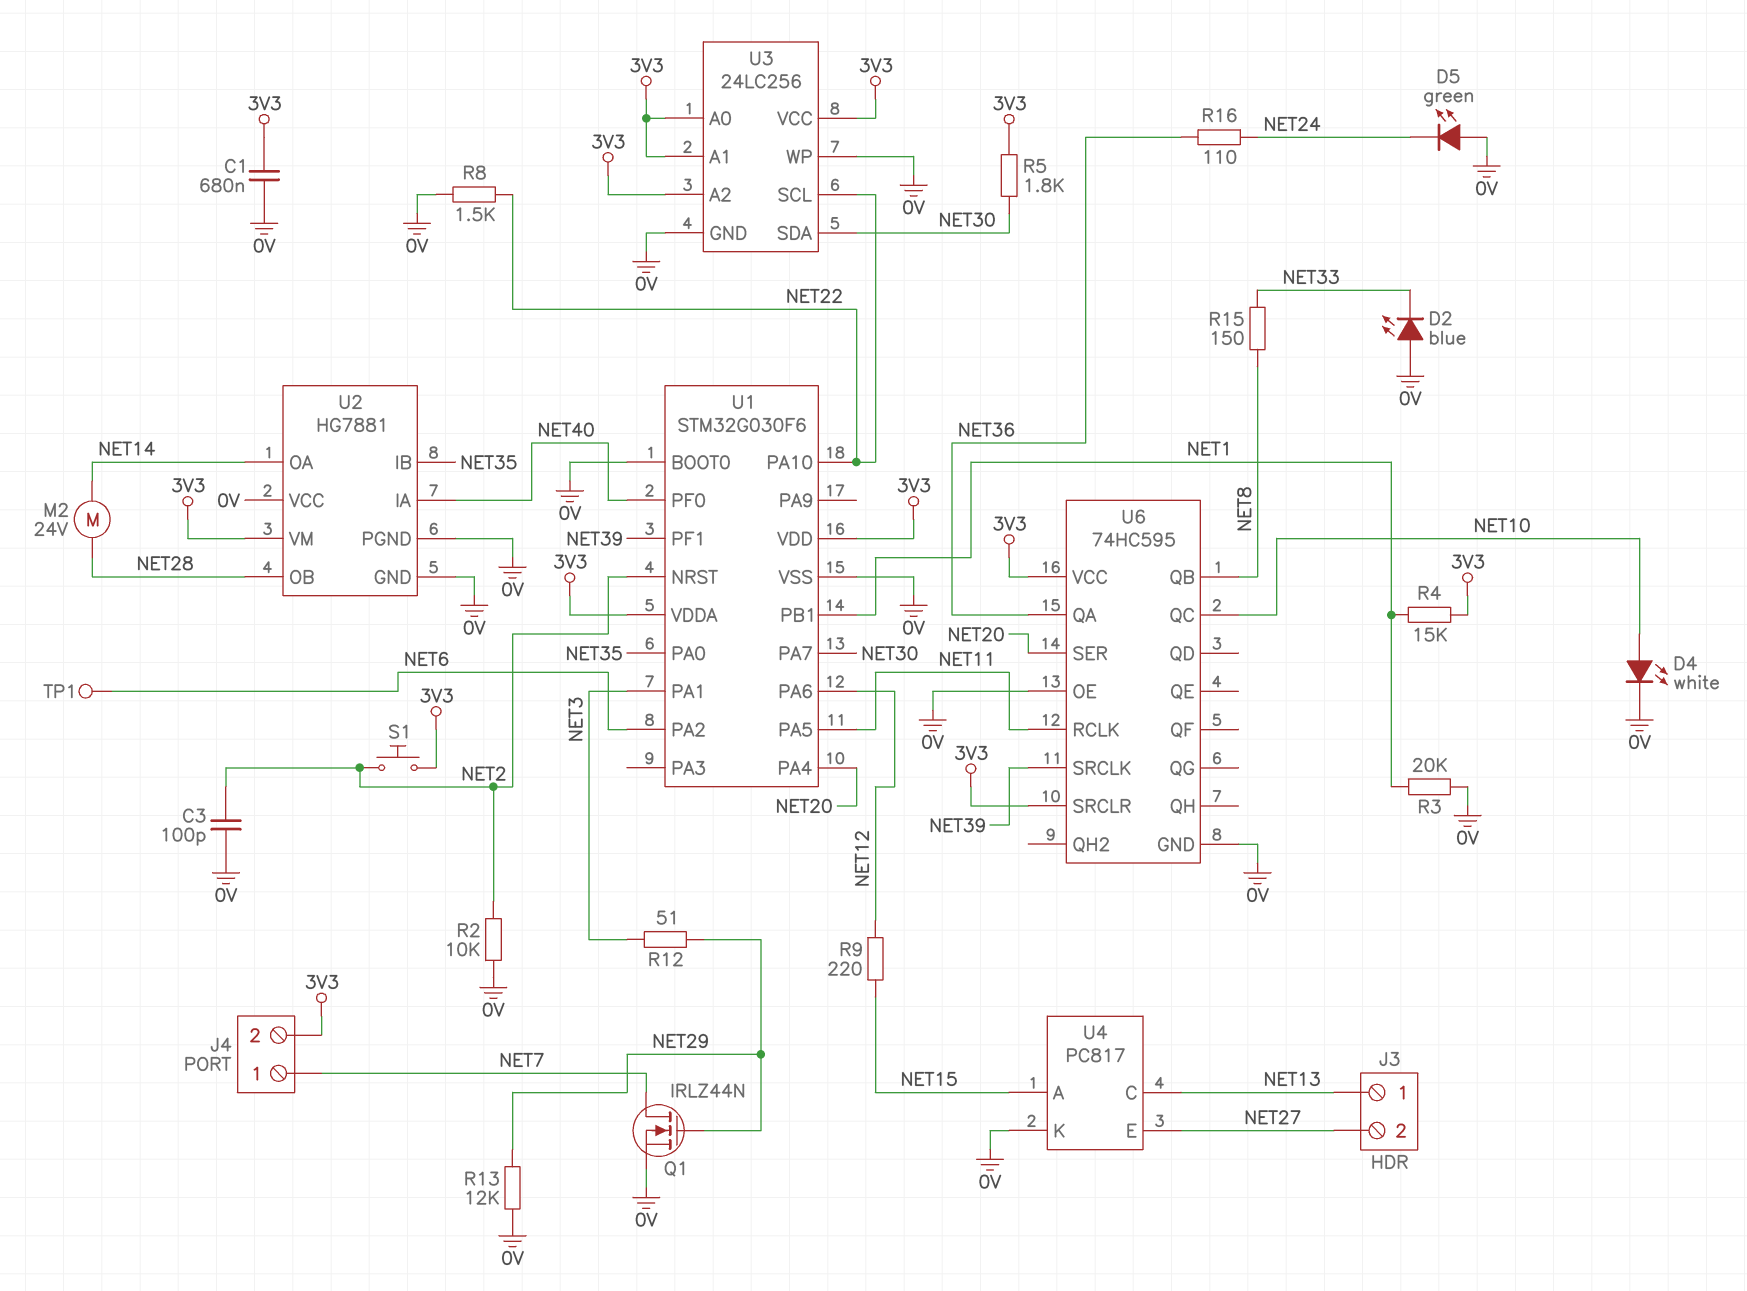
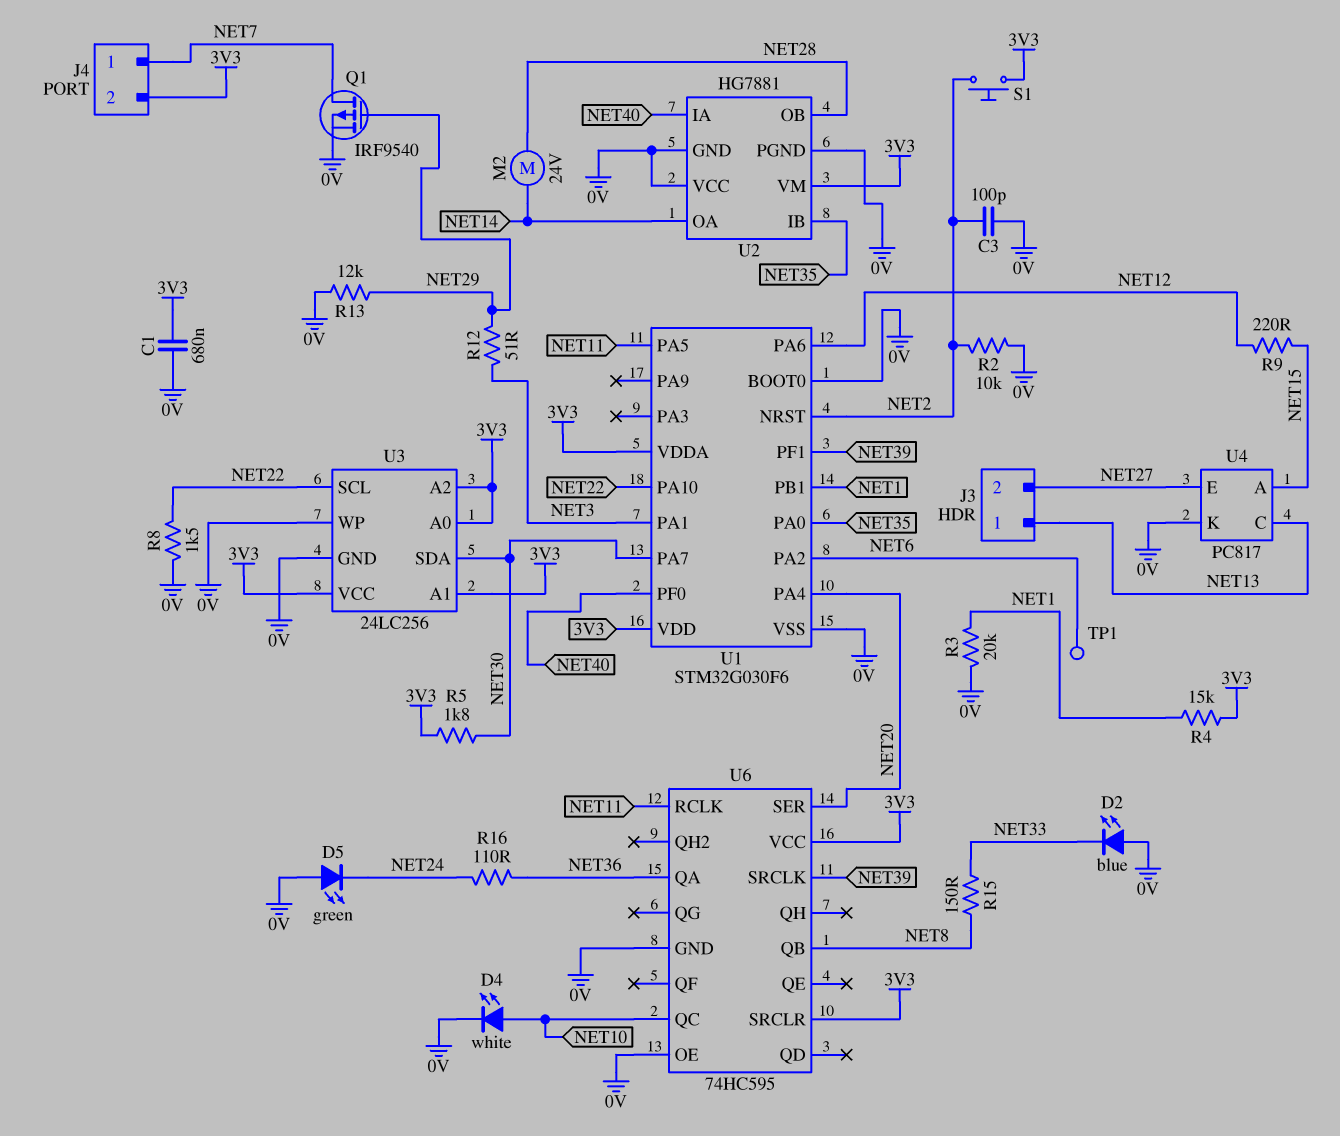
Q1: NMOS IRLZ44N (G NET29, D NET7, S 0V) -> PMOS IRF9540 (G NET29, D NET7, S 0V)

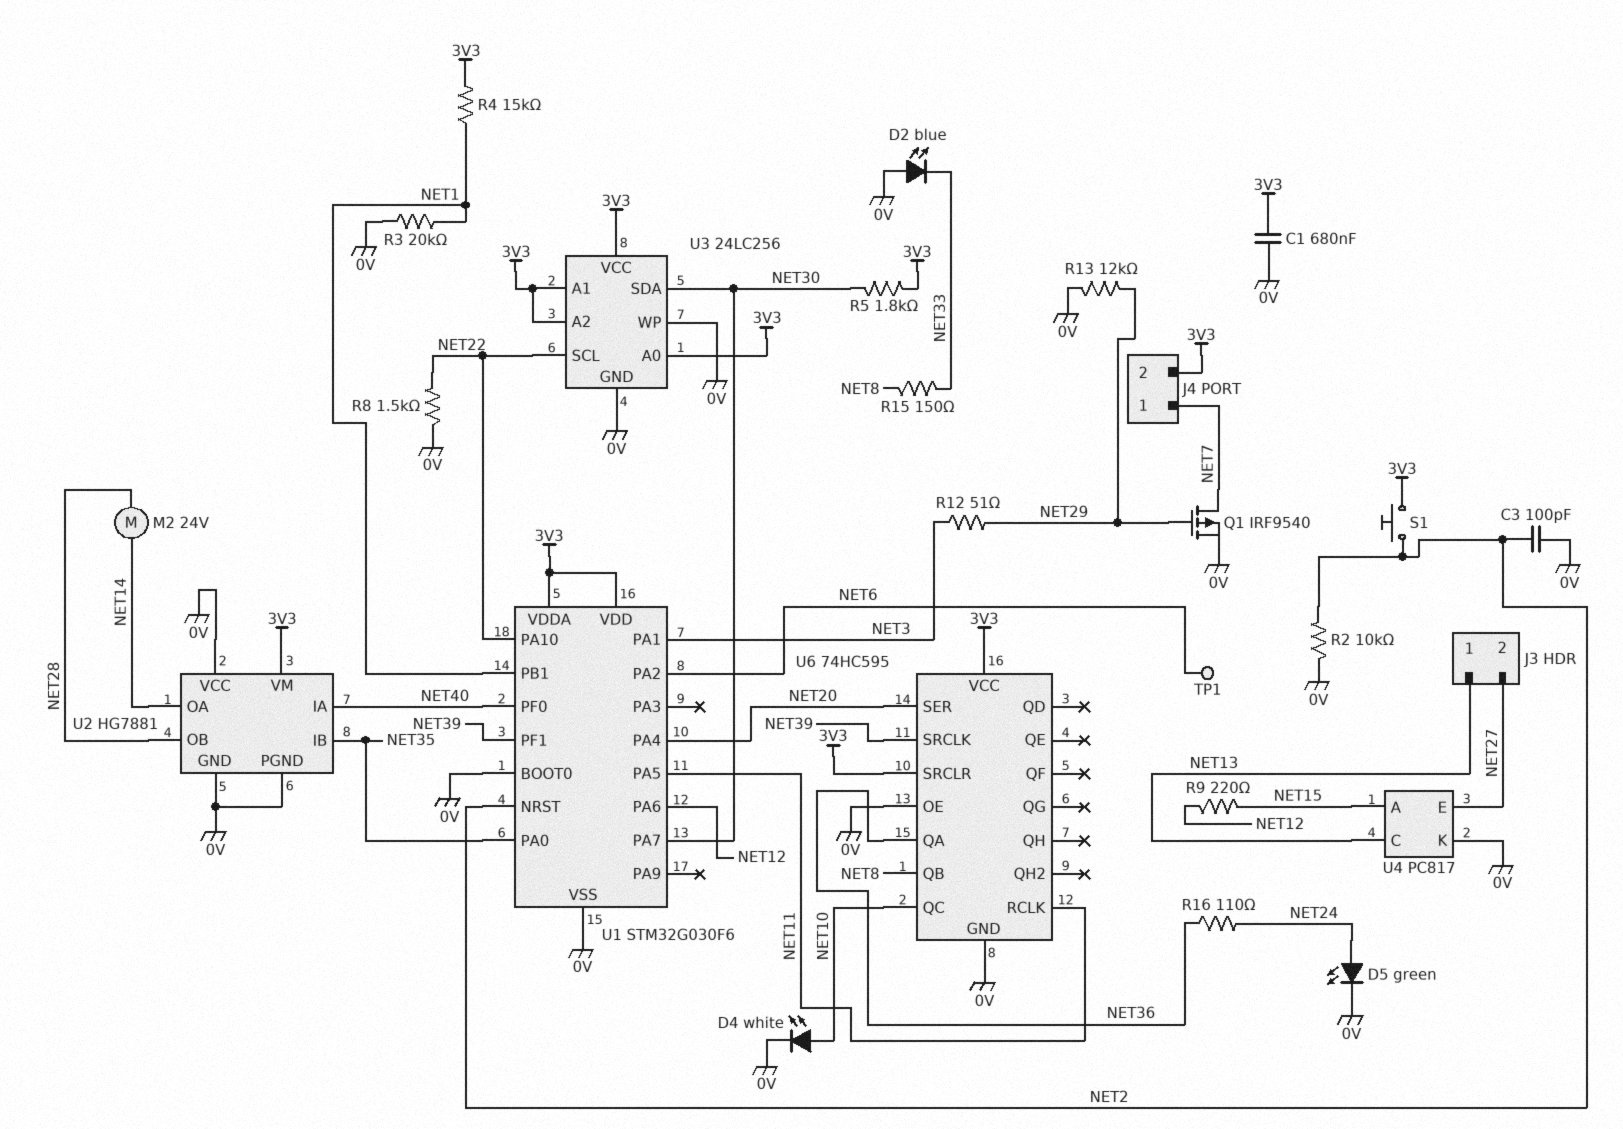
D5: LED green (A 0V, K NET24) -> LED green (A NET24, K 0V)

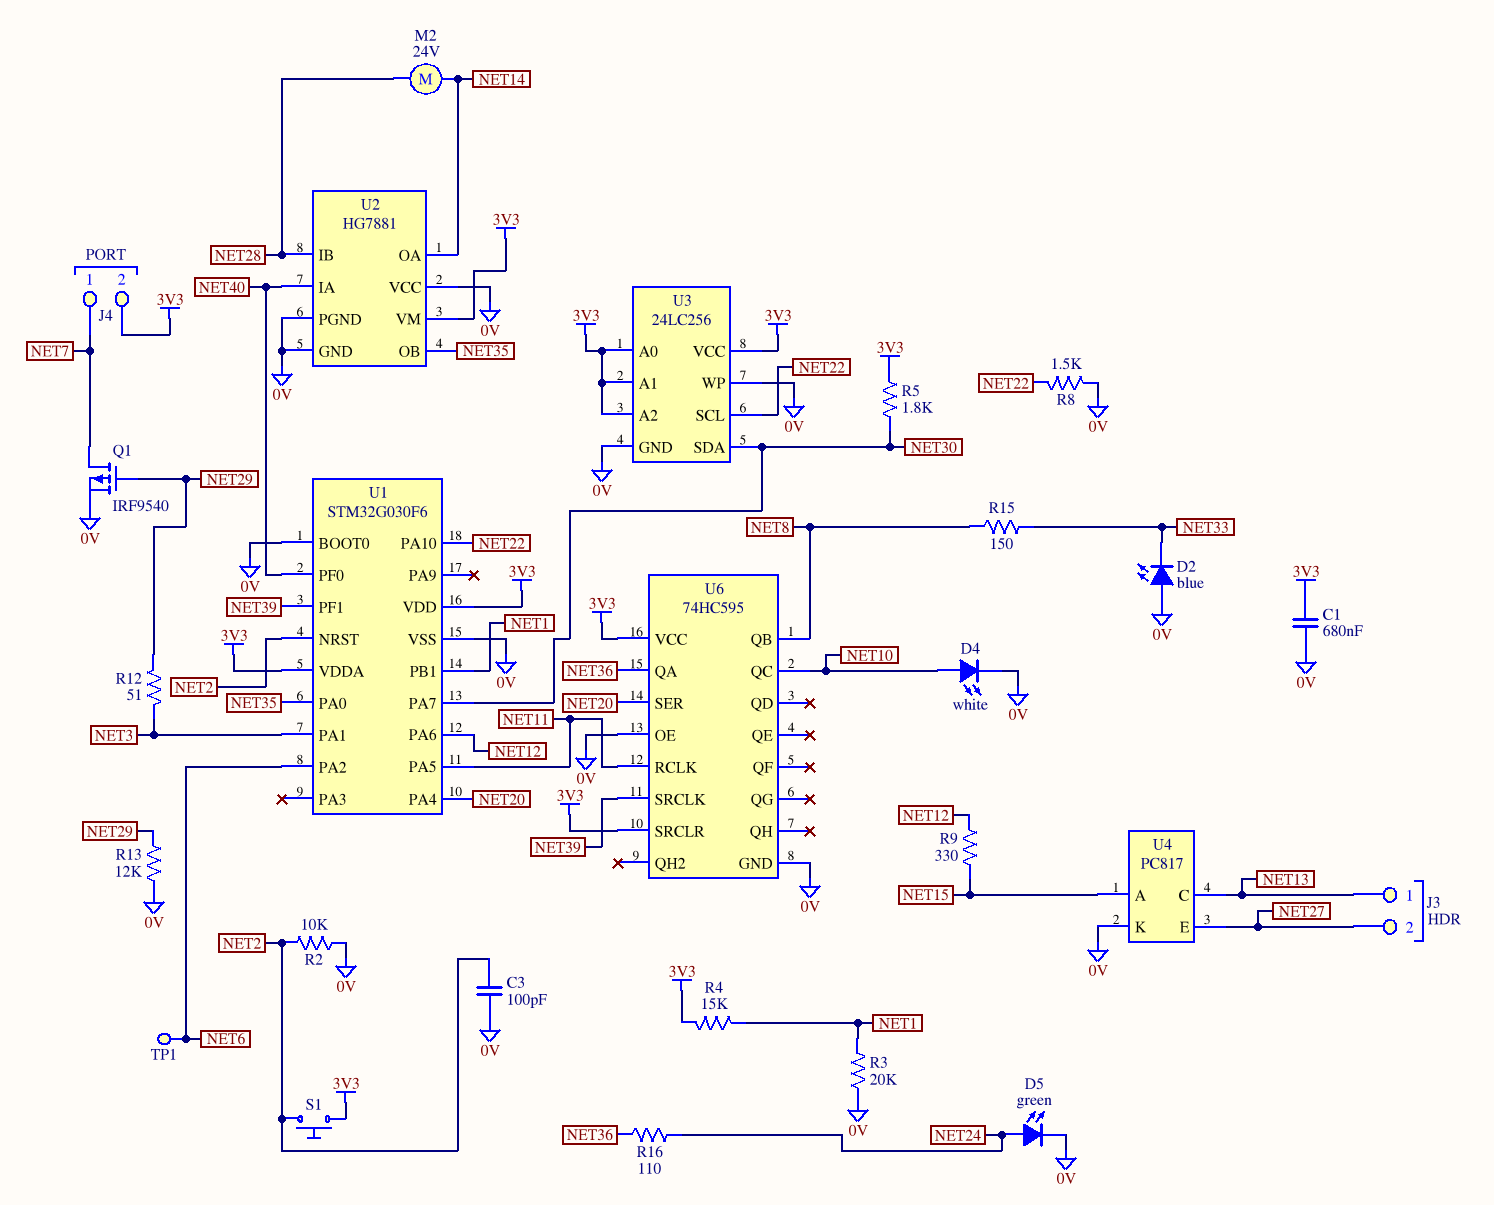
R9: 220 (NET12, NET15) -> 330 (NET12, NET15)
U2 pin IB: NET35 -> NET28
U2 pin OB: NET28 -> NET35

